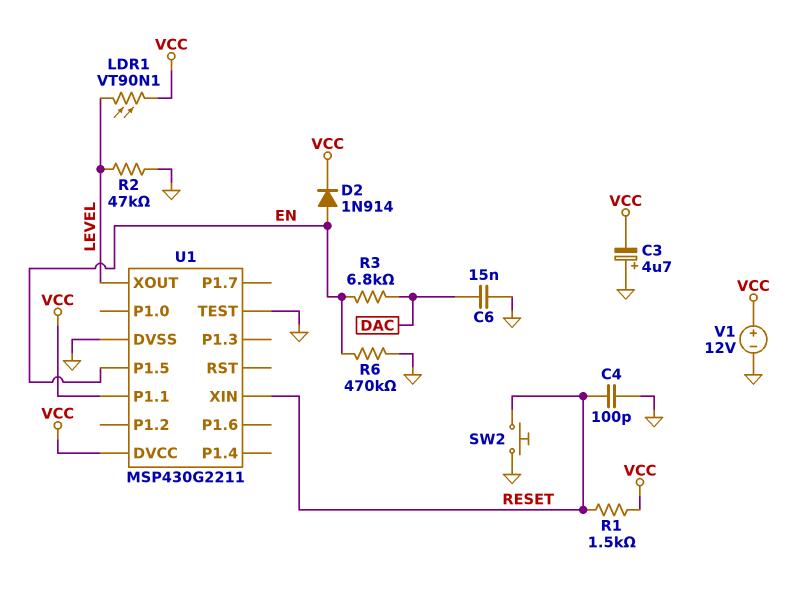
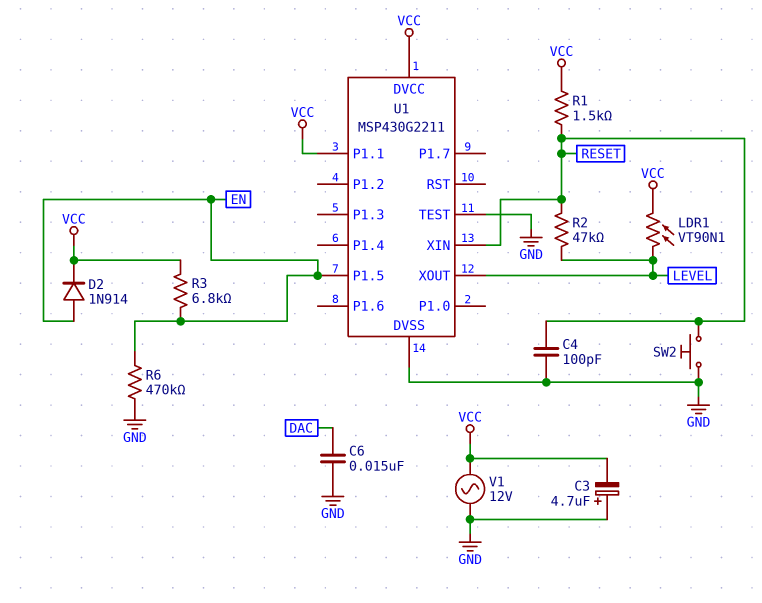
R2: 47k (GND, LEVEL) -> 47k (LEVEL, RESET)
R3: 6.8k (DAC, EN) -> 6.8k (EN, VCC)
V1: 12V (plus VCC, minus GND) -> AC 12V (GND, VCC)

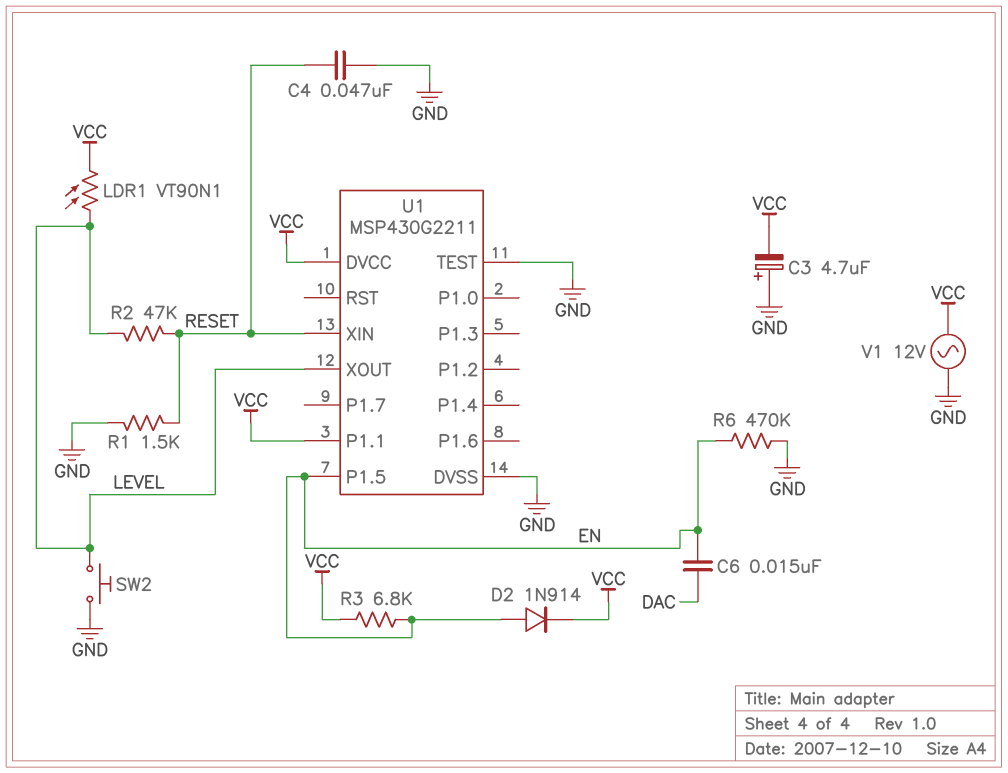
C4: 100pF (GND, RESET) -> 47nF (GND, RESET)
C6: 15nF (DAC, GND) -> 15nF (DAC, EN)
R1: 1.5k (RESET, VCC) -> 1.5k (GND, RESET)
SW2: button (GND, RESET) -> button (GND, LEVEL)

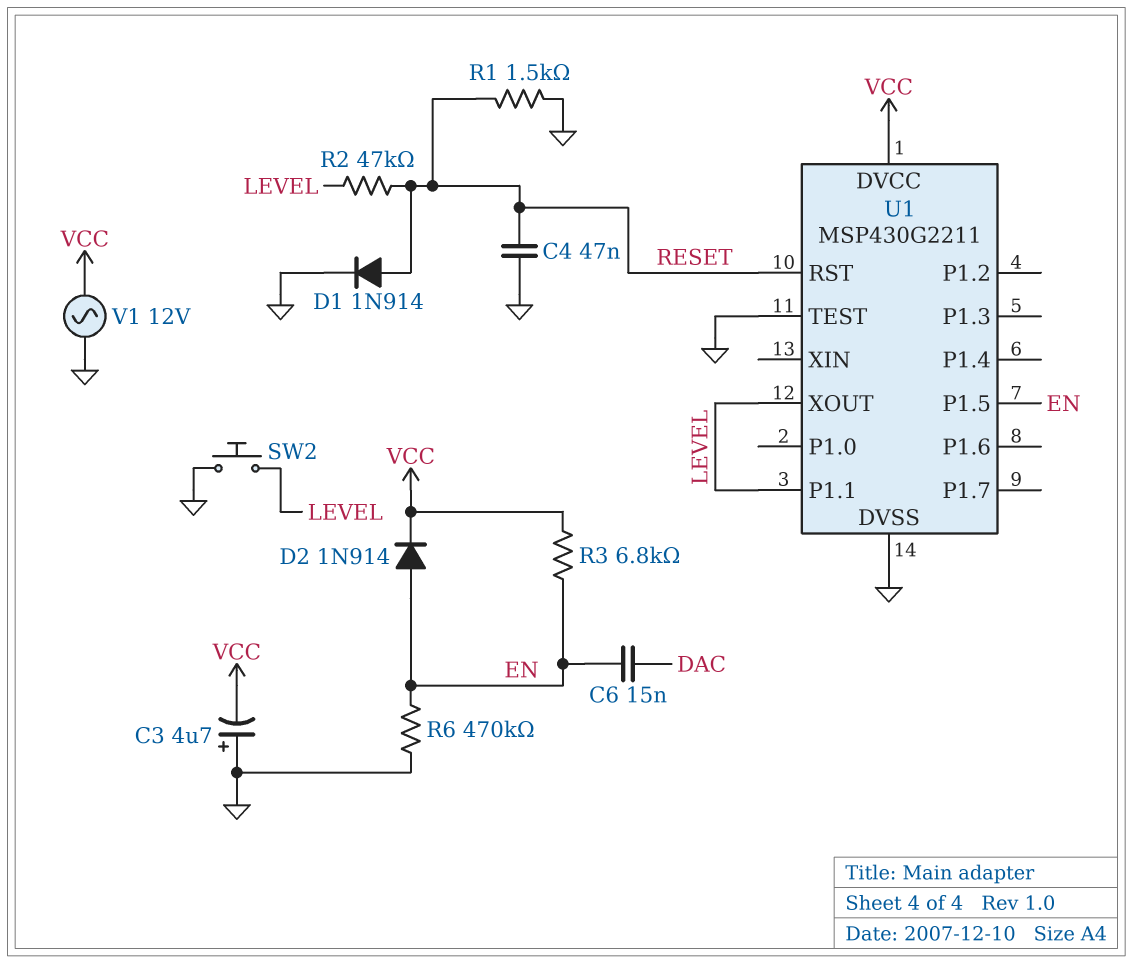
D1: none -> diode 1N914 (A RESET, K GND)
LDR1: VT90N1 (LEVEL, VCC) -> none
U1 pin P1.1: VCC -> LEVEL
U1 pin RST: none -> RESET
U1 pin XIN: RESET -> none

